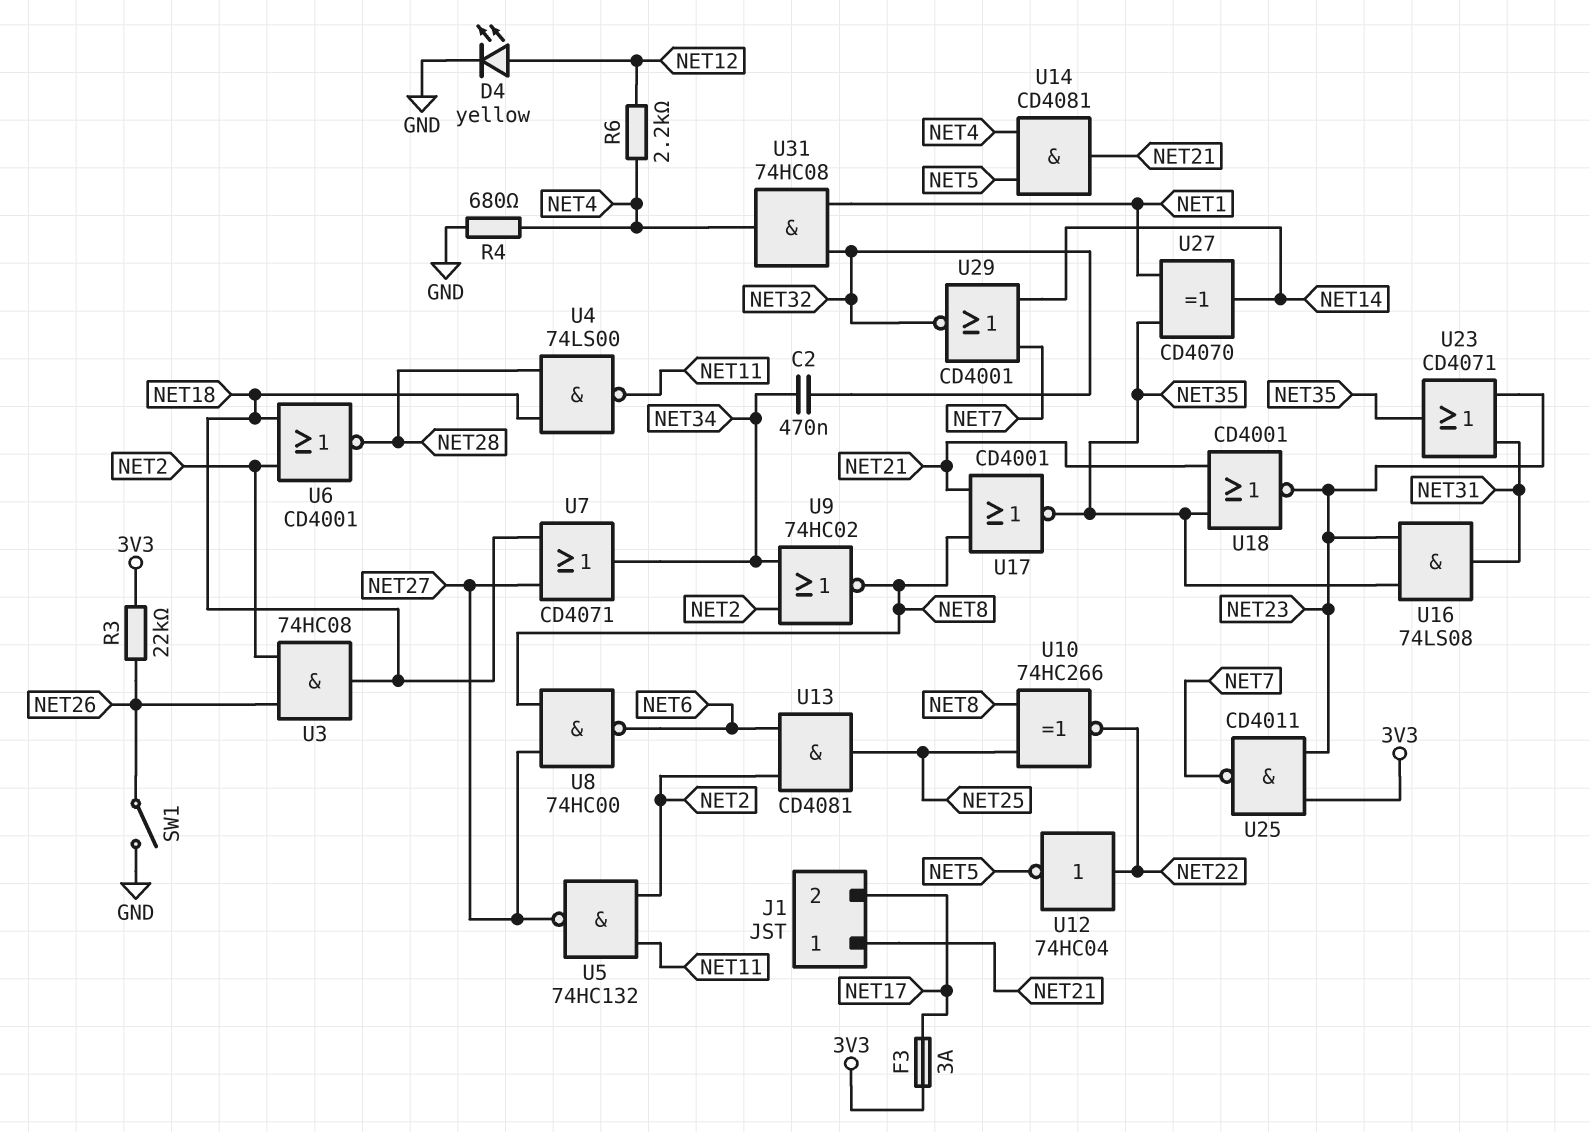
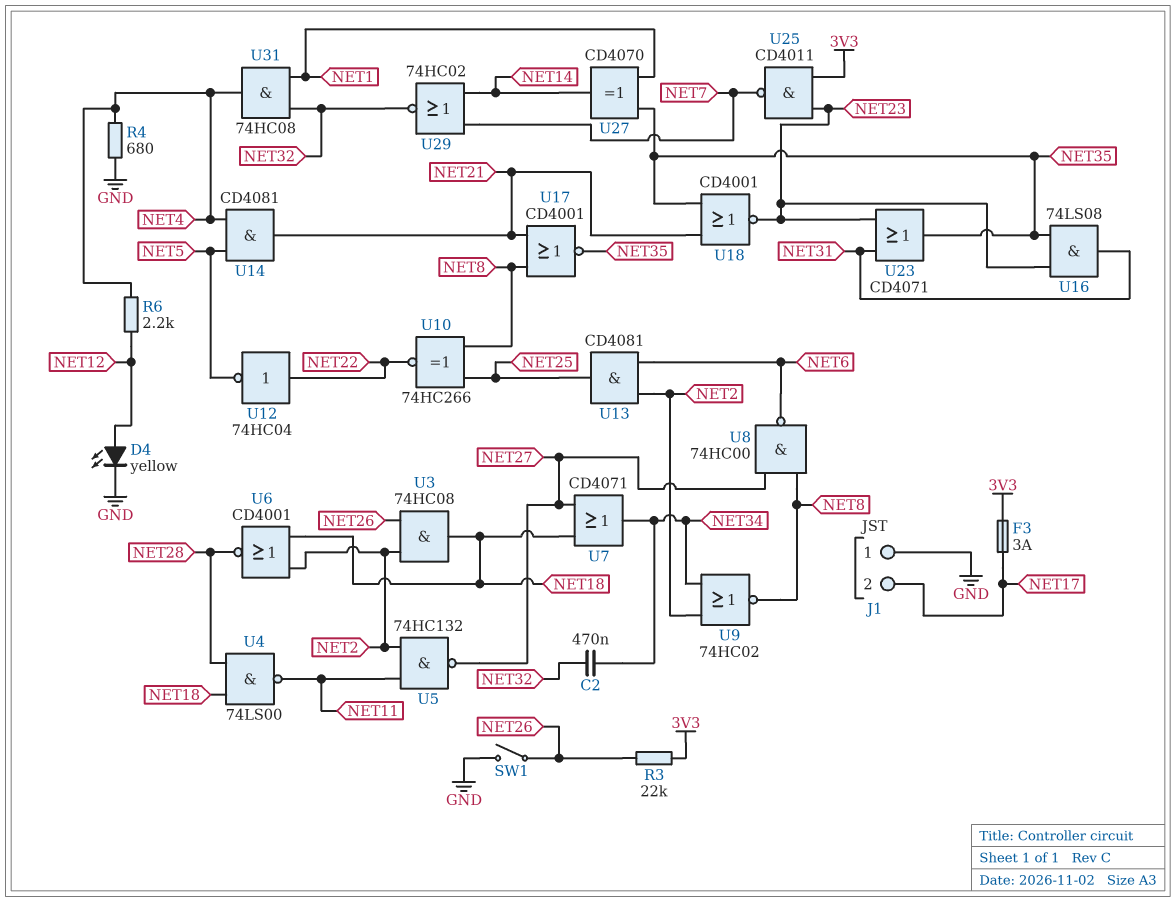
J1 pin 1: NET21 -> GND
U29: NOR CD4001 (in NET7, in NET14, out NET32) -> NOR 74HC02 (in NET7, in NET14, out NET32)

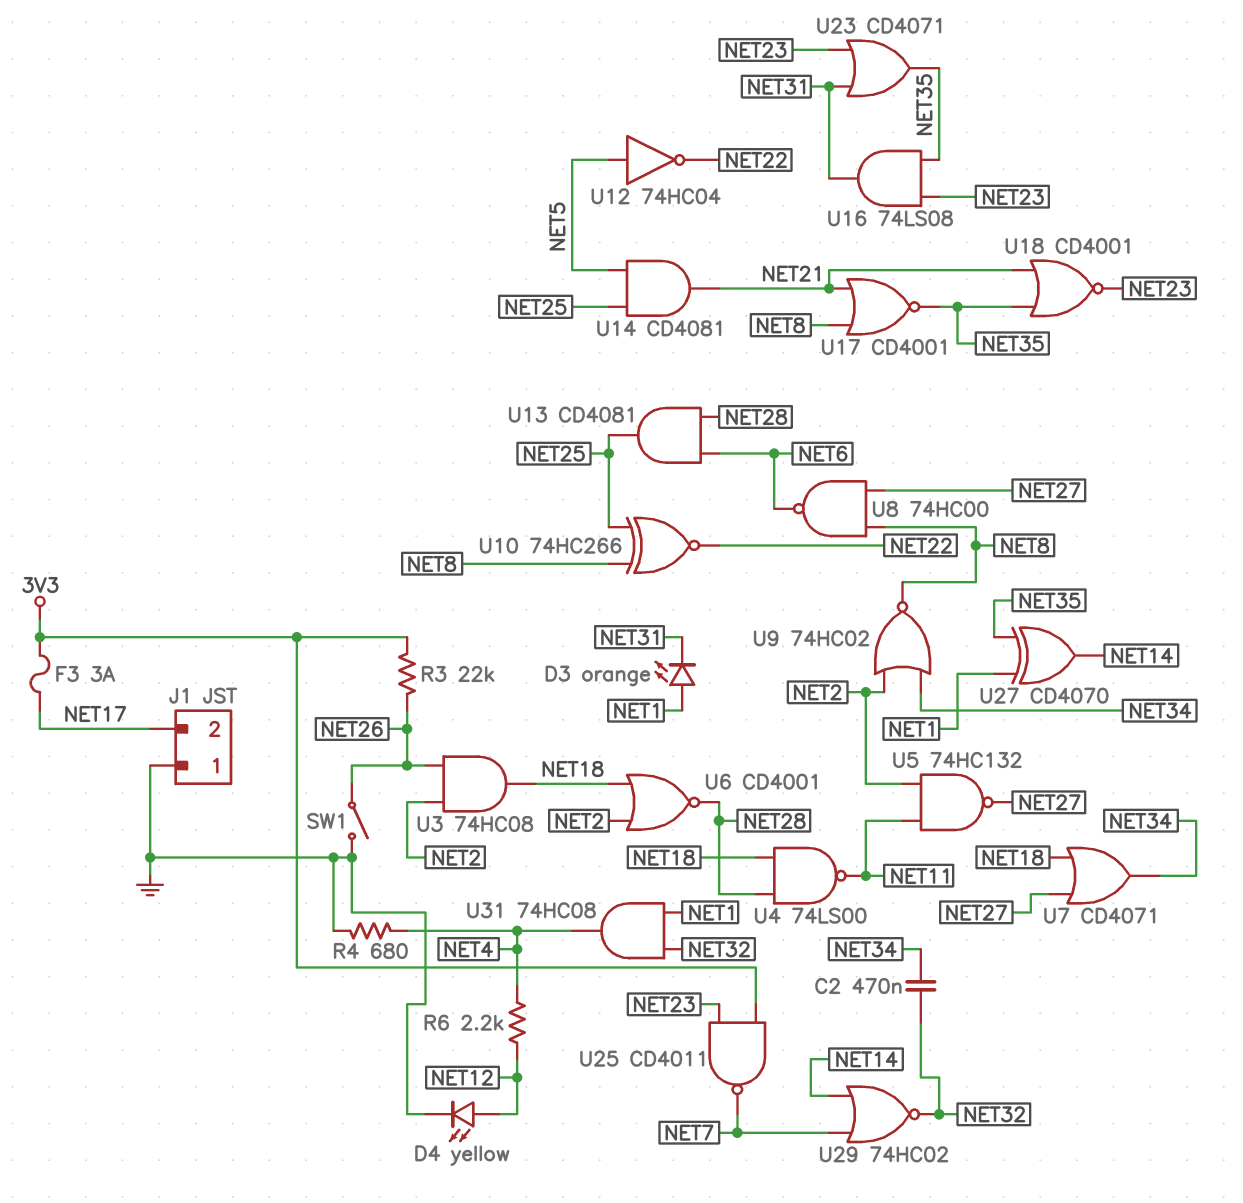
D3: none -> LED orange (A NET1, K NET31)
U12: NOT 74HC04 (in NET22, out NET5) -> NOT 74HC04 (in NET5, out NET22)
U13: AND CD4081 (in NET2, in NET6, out NET25) -> AND CD4081 (in NET6, in NET28, out NET25)
U14: AND CD4081 (in NET4, in NET5, out NET21) -> AND CD4081 (in NET5, in NET25, out NET21)

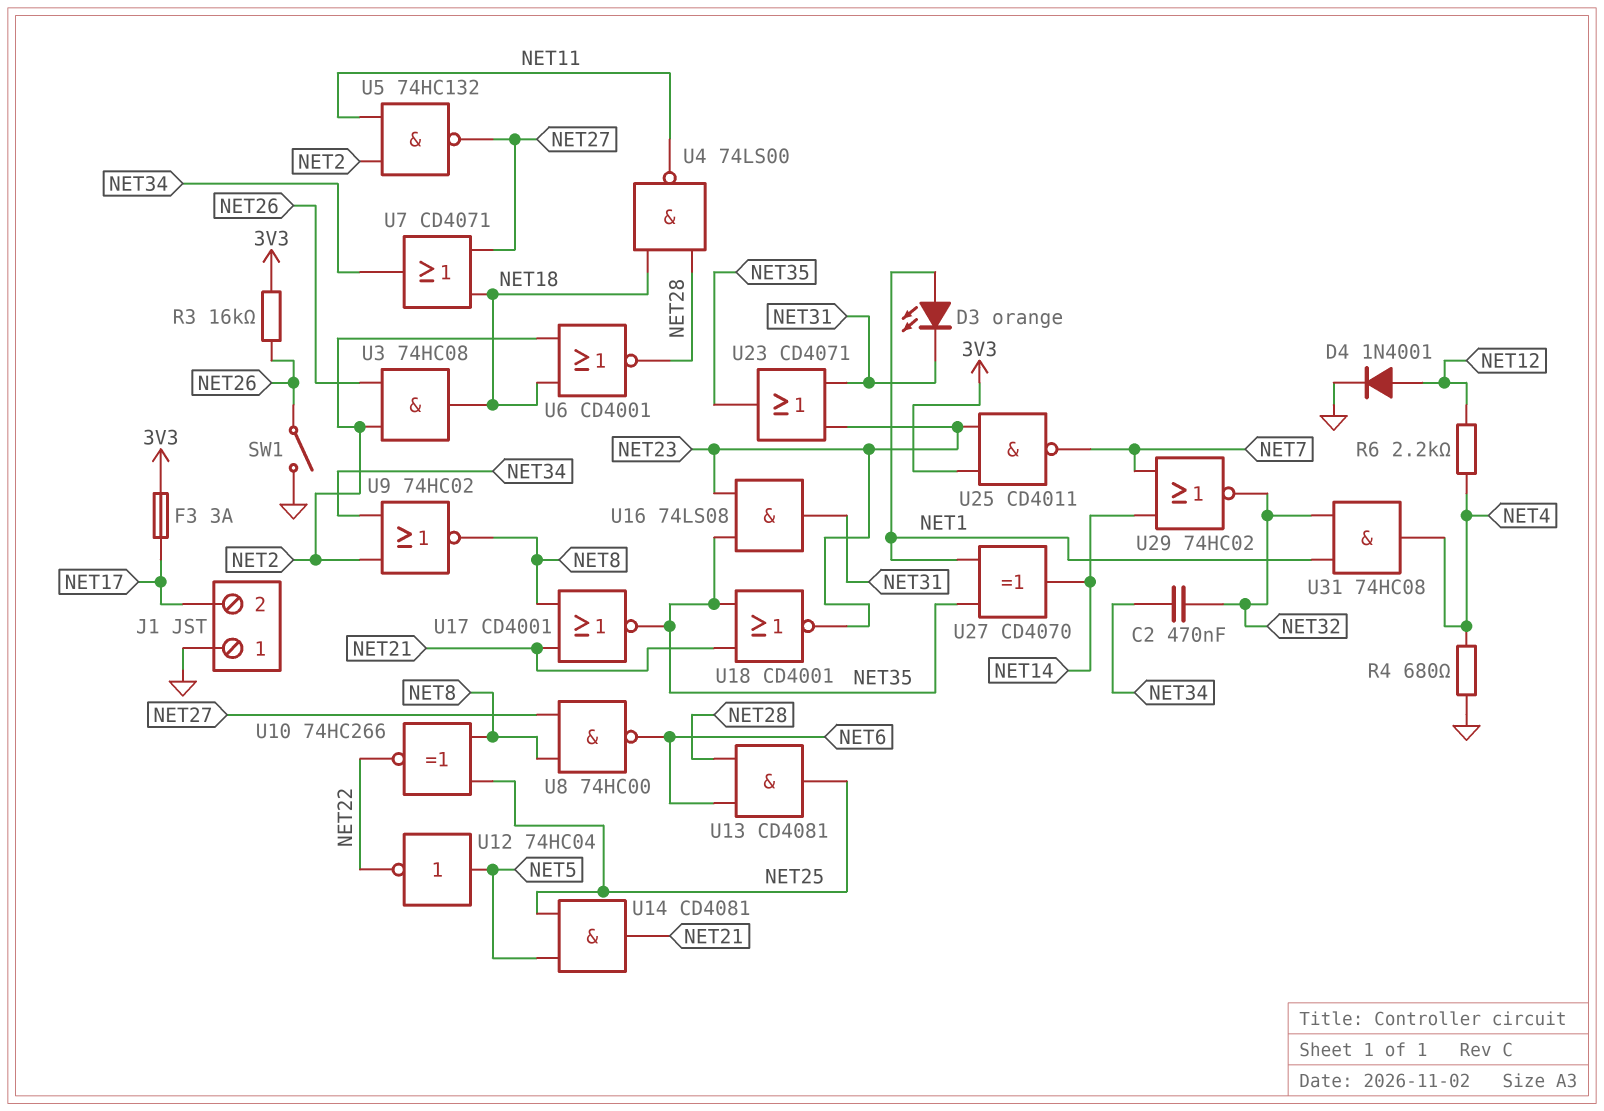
D4: LED yellow (A NET12, K GND) -> diode 1N4001 (A NET12, K GND)
R3: 22k (3V3, NET26) -> 16k (3V3, NET26)

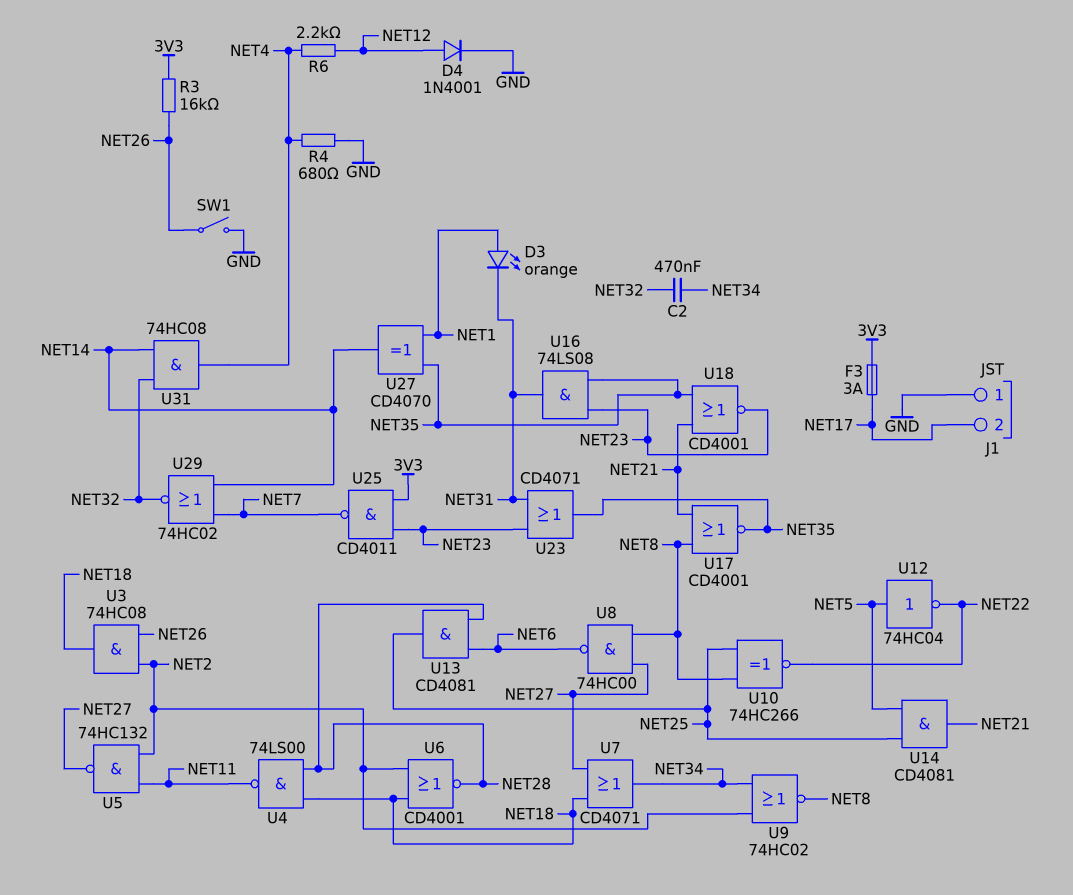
U31: AND 74HC08 (in NET1, in NET32, out NET4) -> AND 74HC08 (in NET14, in NET32, out NET4)

